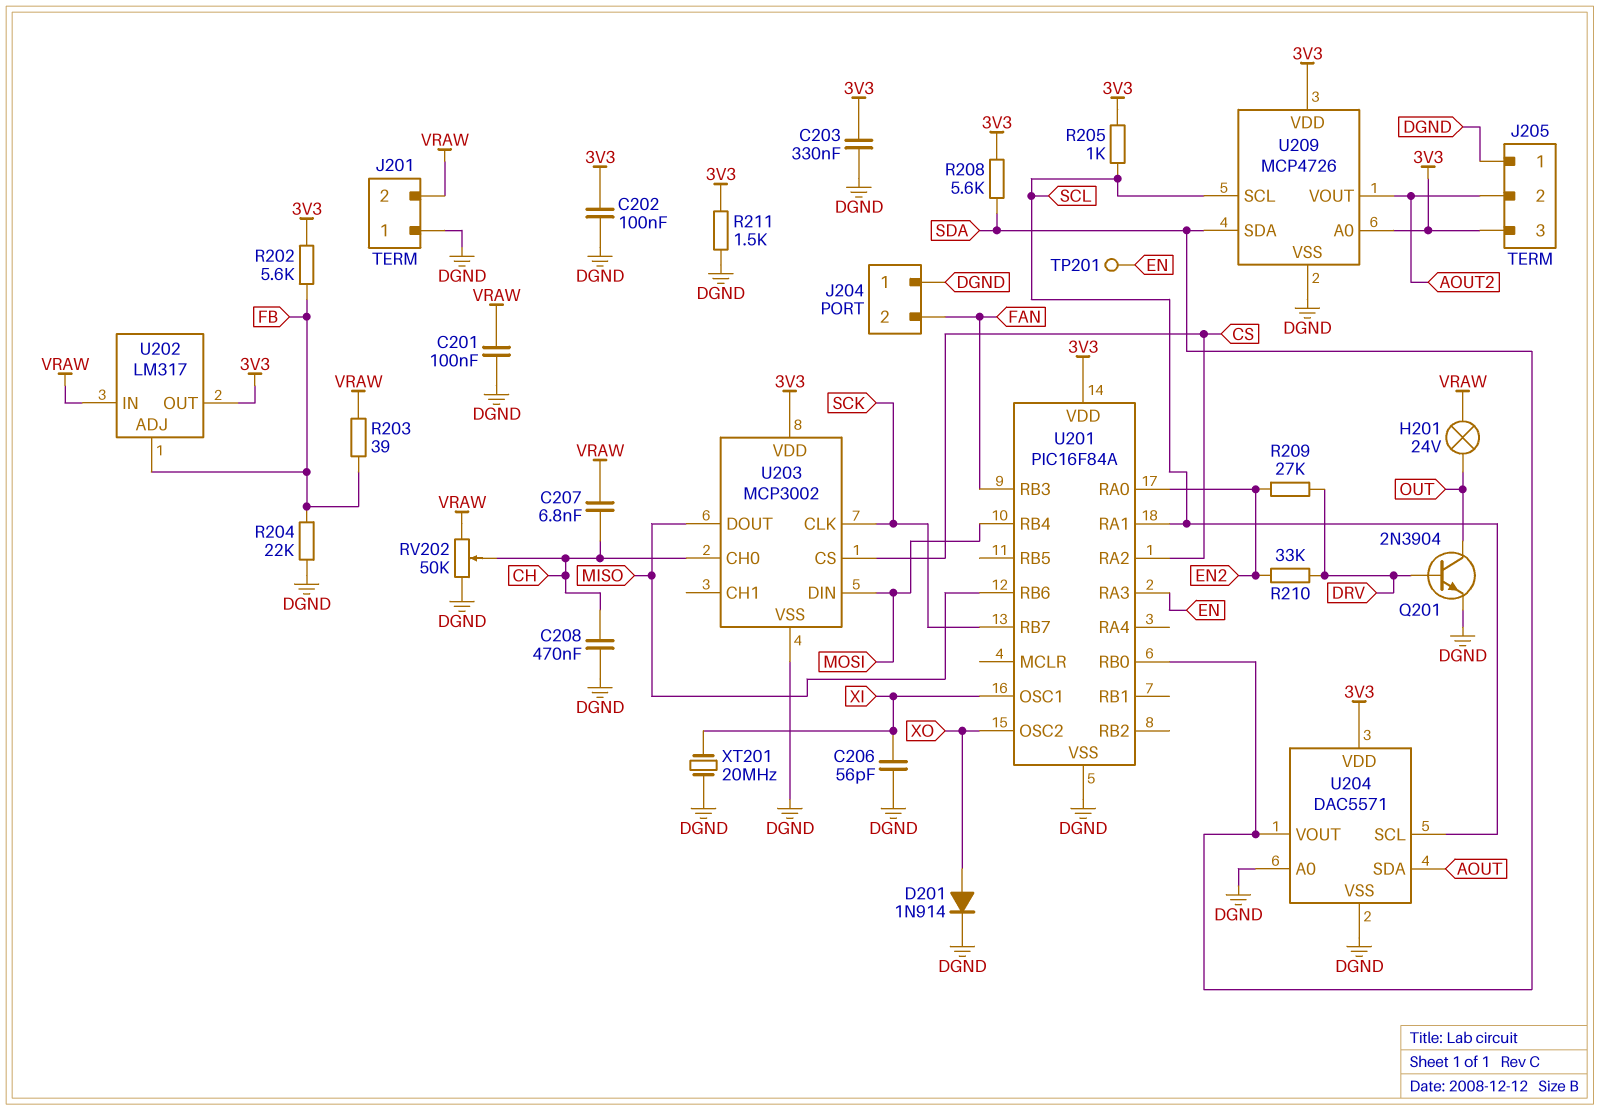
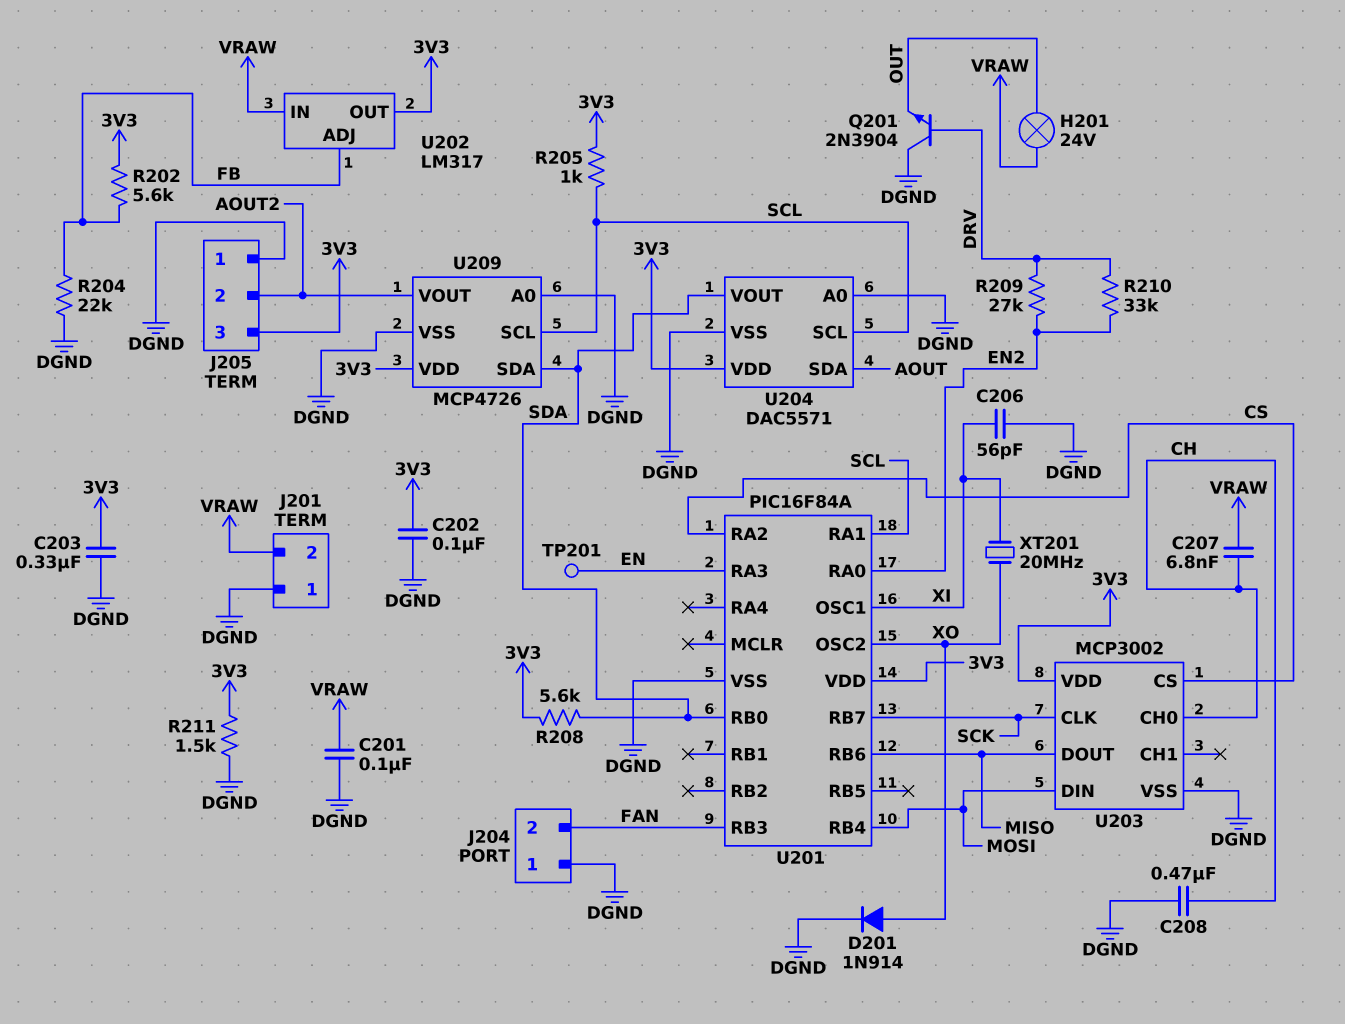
Q201: NPN 2N3904 (B DRV, C OUT, E DGND) -> NPN 2N3904 (B DRV, C DGND, E OUT)
R203: 39 (FB, VRAW) -> none
RV202: 50k (DGND, VRAW, wiper CH) -> none
U209 pin A0: 3V3 -> DGND
XT201: 20MHz (DGND, XI) -> 20MHz (XI, XO)

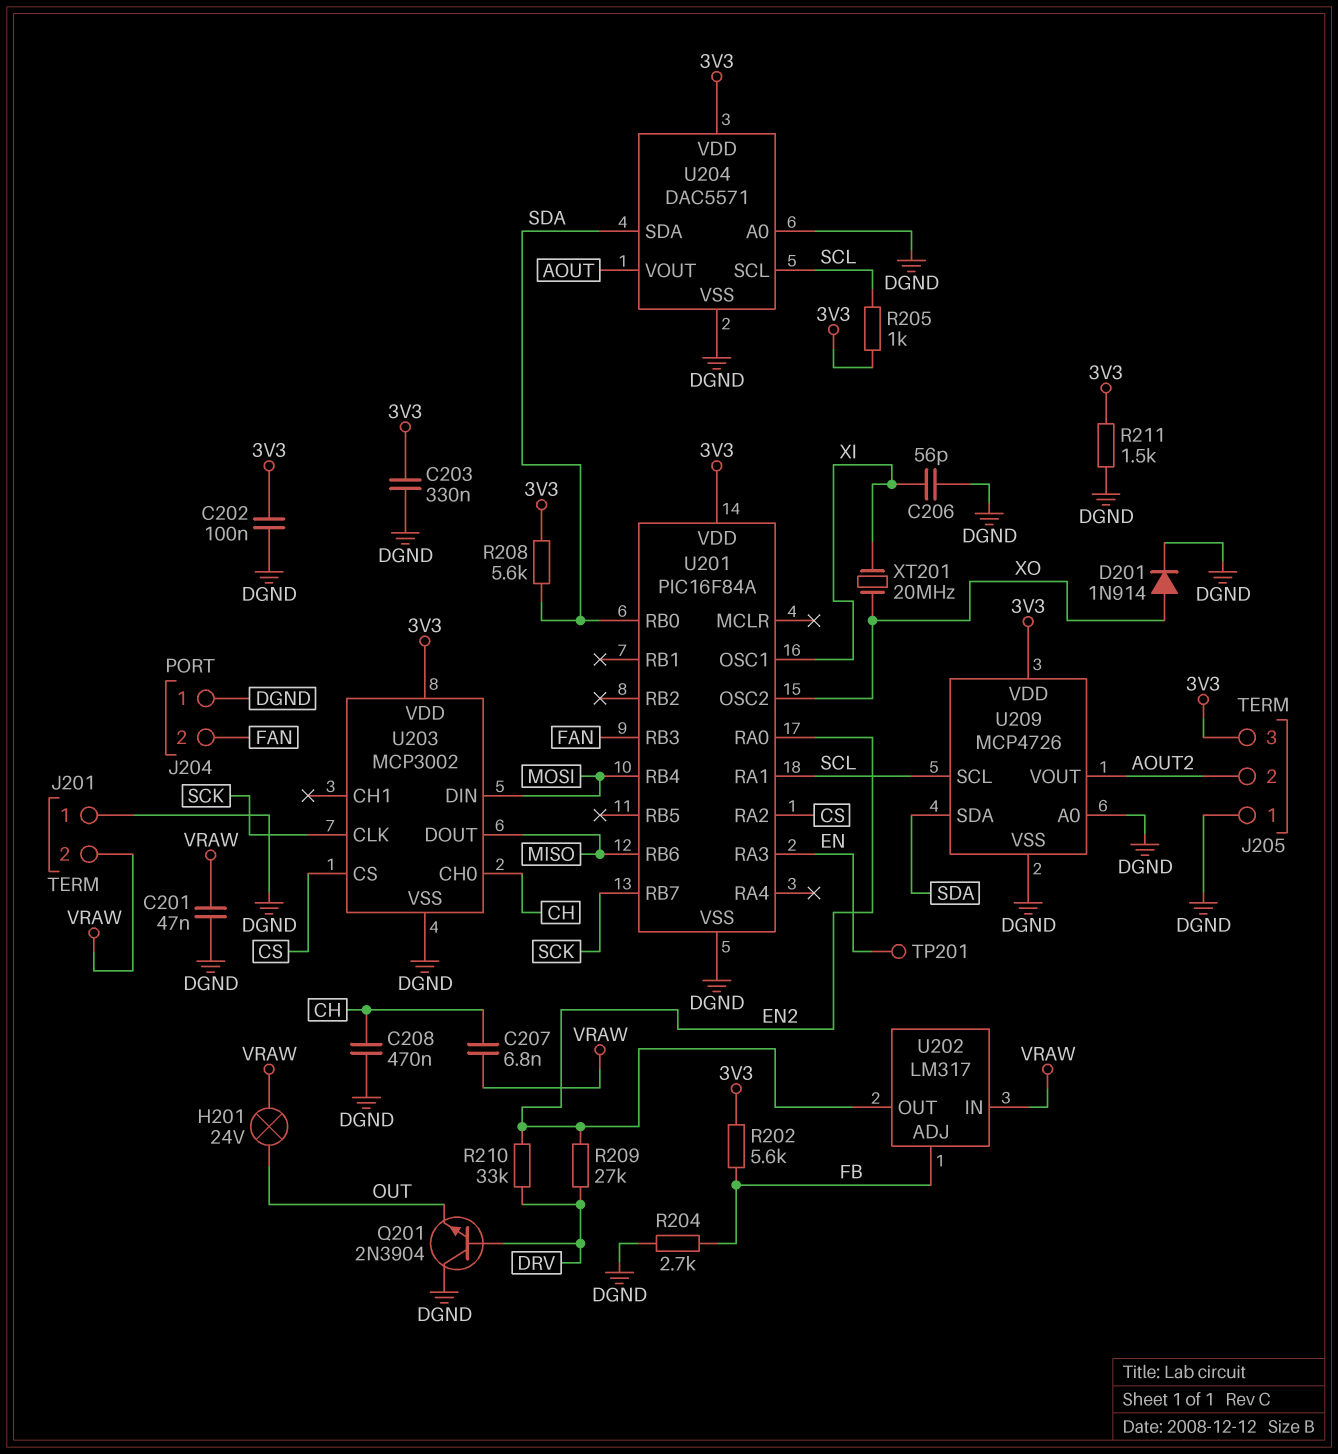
C201: 100nF (DGND, VRAW) -> 47nF (DGND, VRAW)
R204: 22k (DGND, FB) -> 2.7k (DGND, FB)
U202 pin OUT: 3V3 -> EN2
U204 pin SDA: AOUT -> SDA
U204 pin VOUT: SDA -> AOUT

